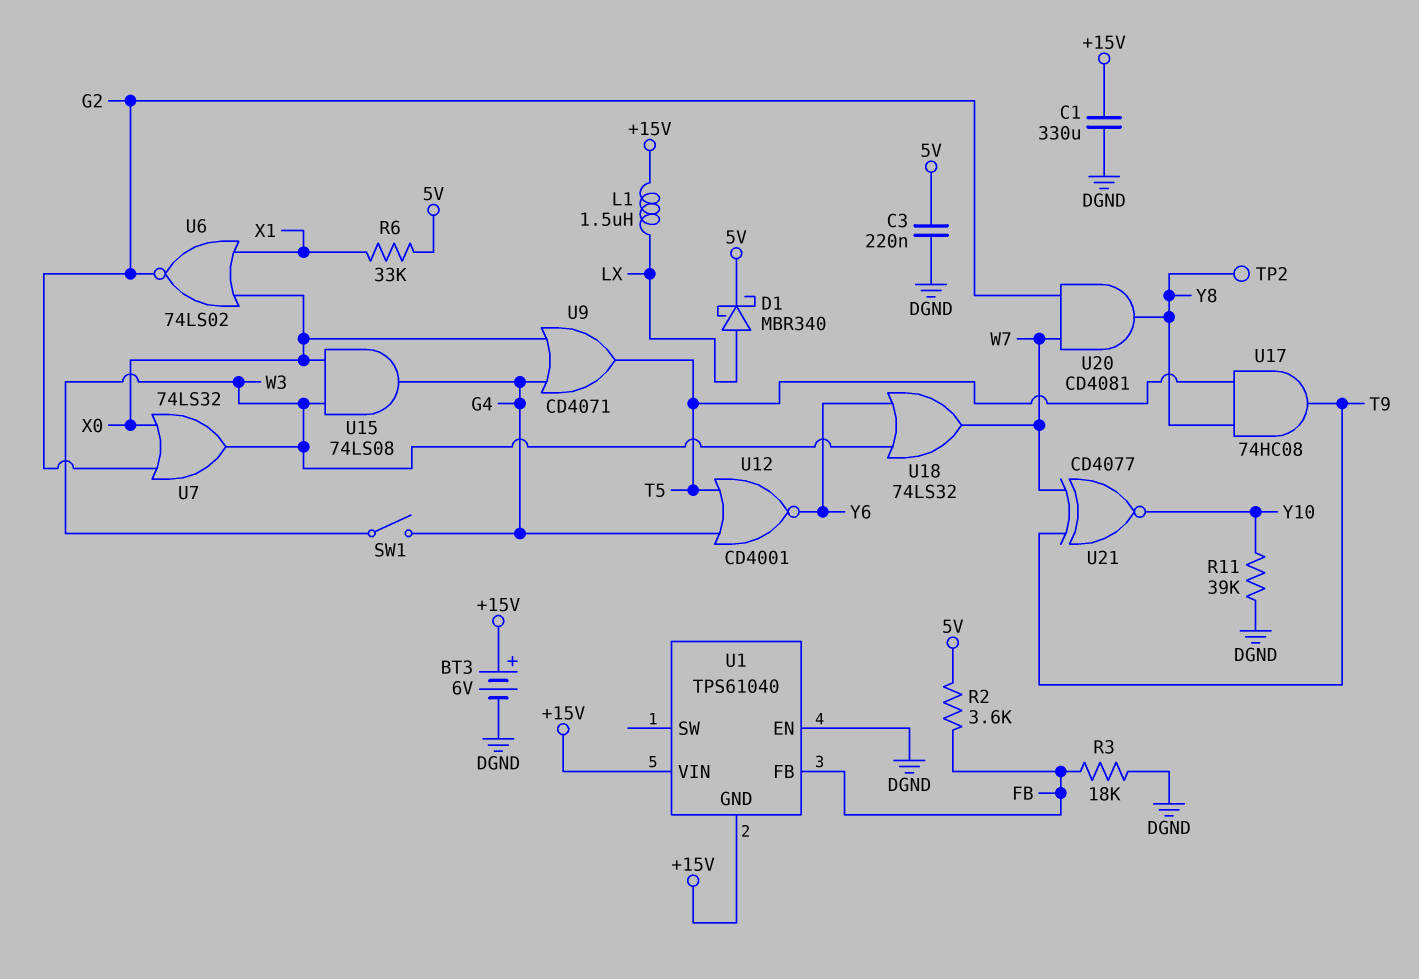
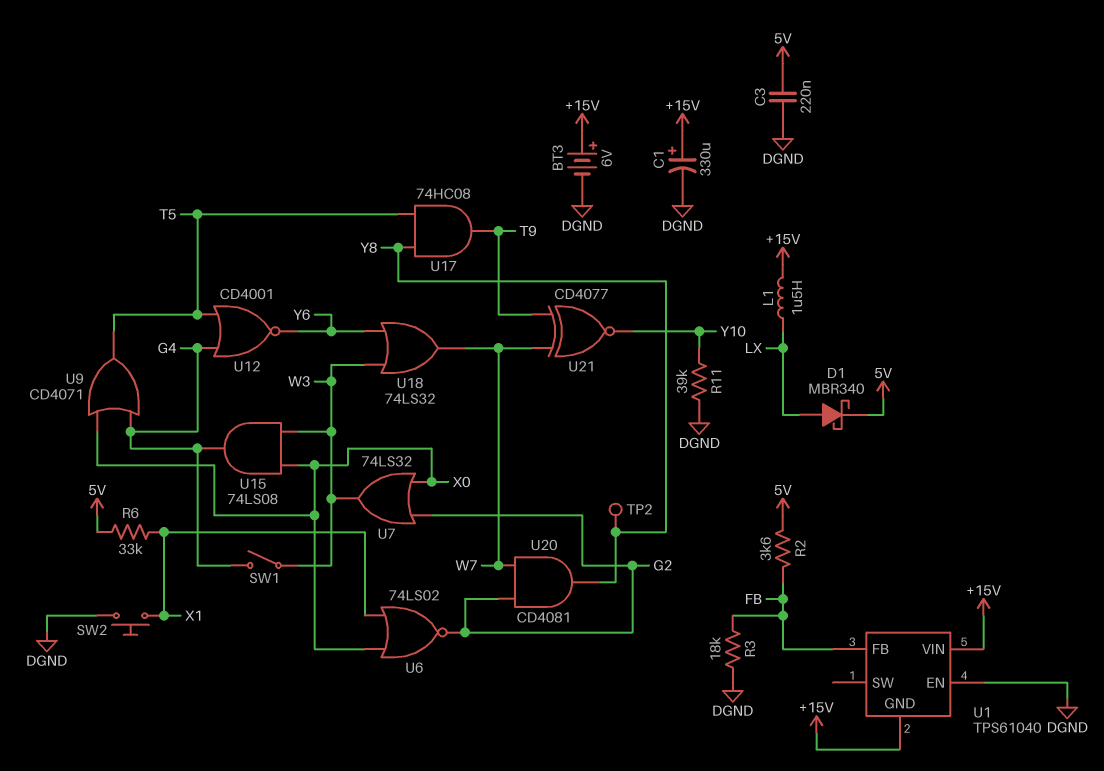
C1: 330uF (+15V, DGND) -> 330uF (plus +15V, minus DGND)
SW2: none -> button (DGND, X1)

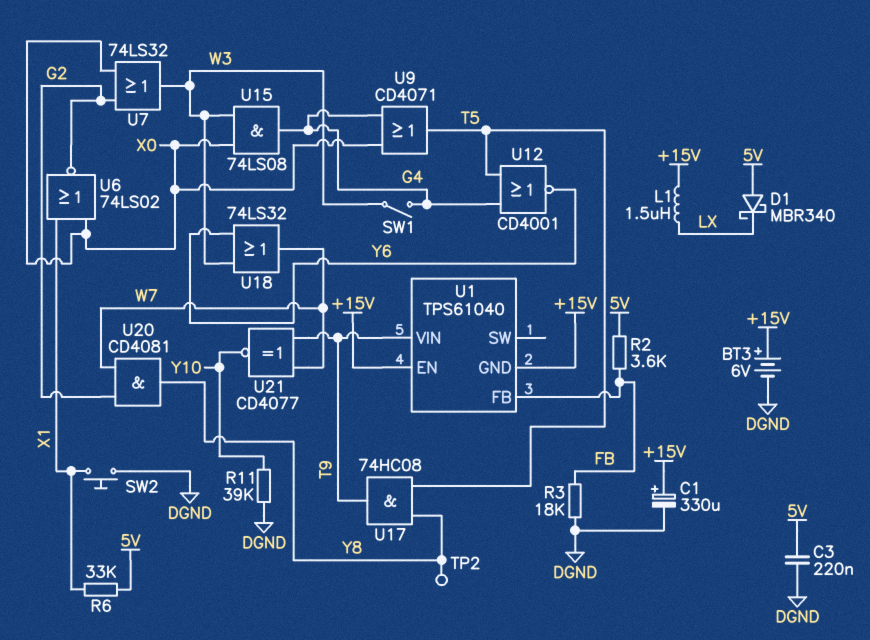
D1: schottky MBR340 (A LX, K 5V) -> schottky MBR340 (A 5V, K LX)
U1 pin EN: DGND -> +15V
U1 pin VIN: +15V -> T9

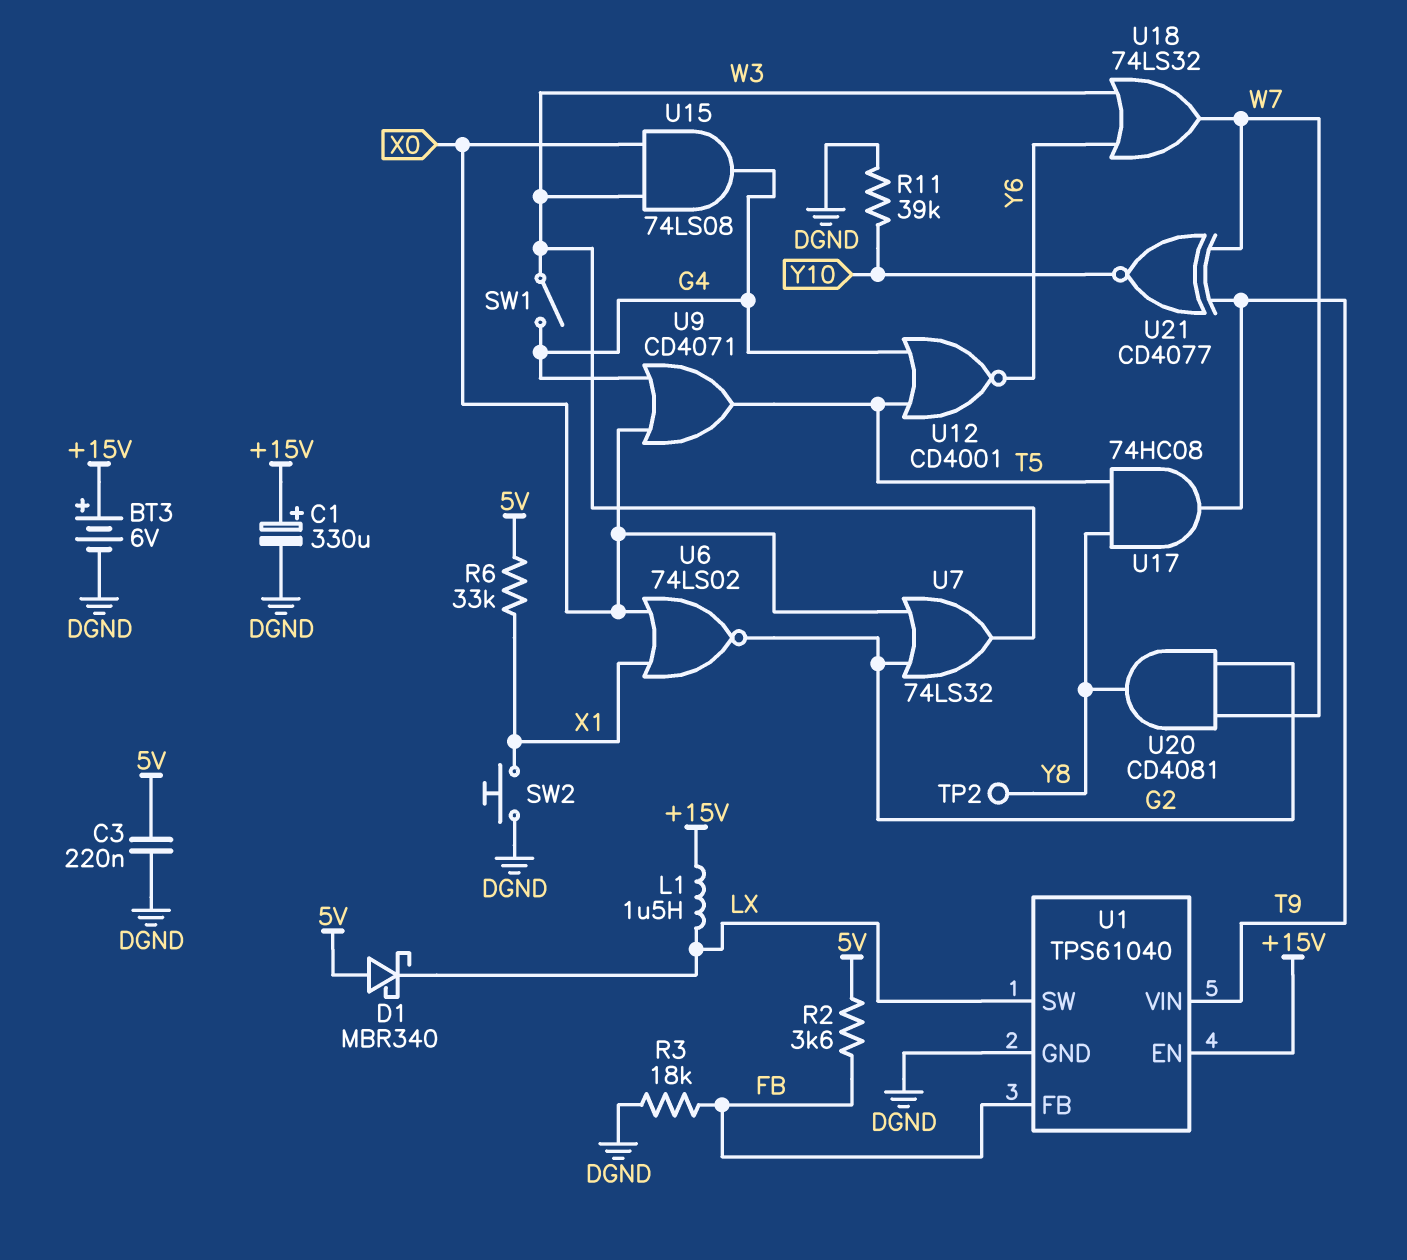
U1 pin GND: +15V -> DGND
U1 pin SW: none -> LX

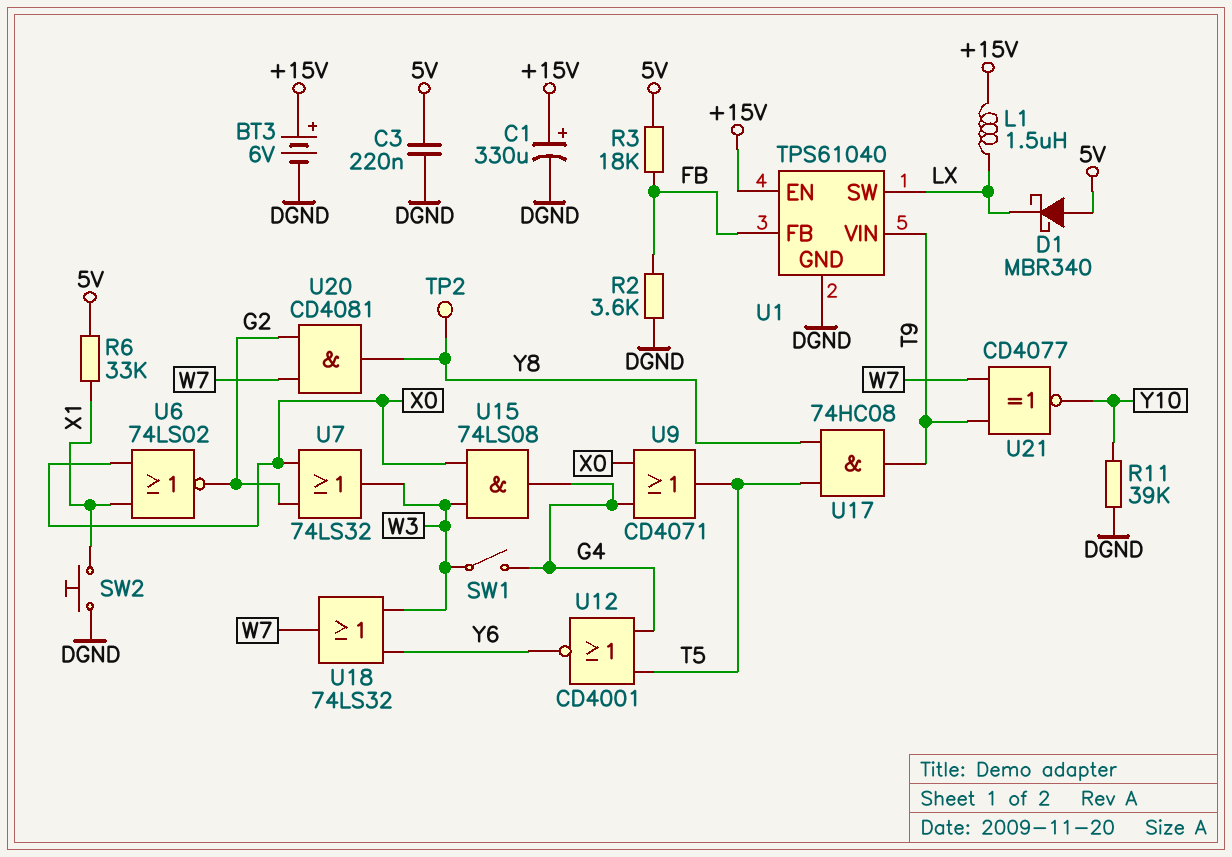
R2: 3.6k (5V, FB) -> 3.6k (DGND, FB)
R3: 18k (DGND, FB) -> 18k (5V, FB)

